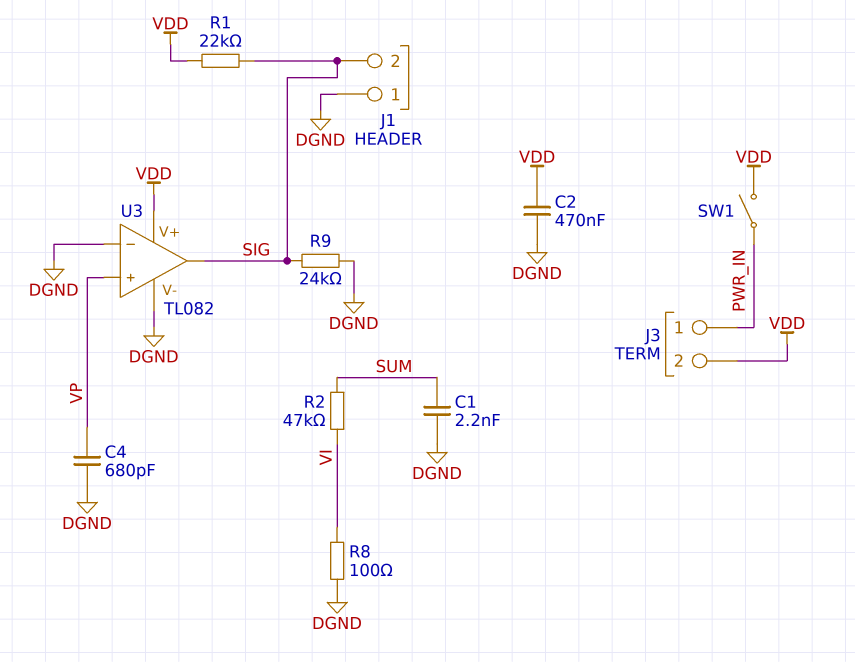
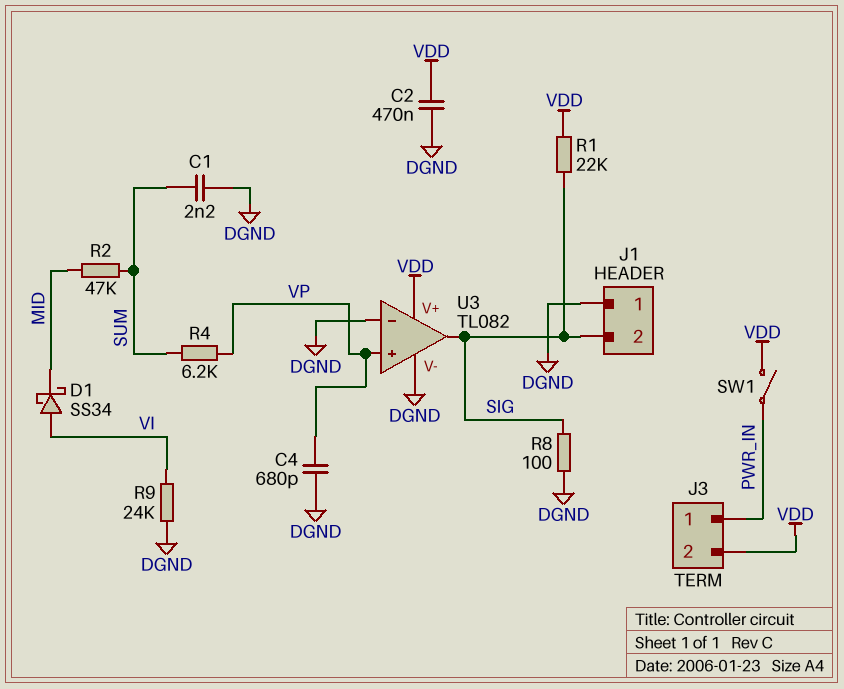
D1: none -> schottky SS34 (A VI, K MID)
R2: 47k (SUM, VI) -> 47k (MID, SUM)
R4: none -> 6.2k (SUM, VP)
R8: 100 (DGND, VI) -> 100 (DGND, SIG)
R9: 24k (DGND, SIG) -> 24k (DGND, VI)

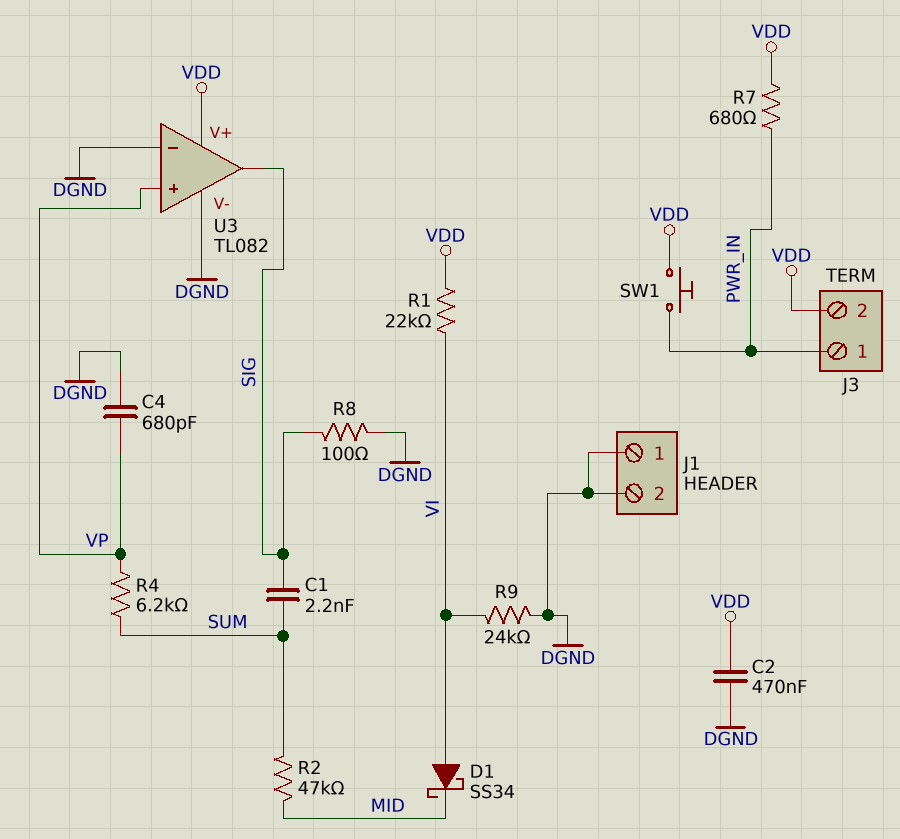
C1: 2.2nF (DGND, SUM) -> 2.2nF (SIG, SUM)
J1 pin 2: SIG -> DGND
R1: 22k (SIG, VDD) -> 22k (VDD, VI)
R7: none -> 680 (PWR_IN, VDD)
SW1: switch (PWR_IN, VDD) -> button (PWR_IN, VDD)

